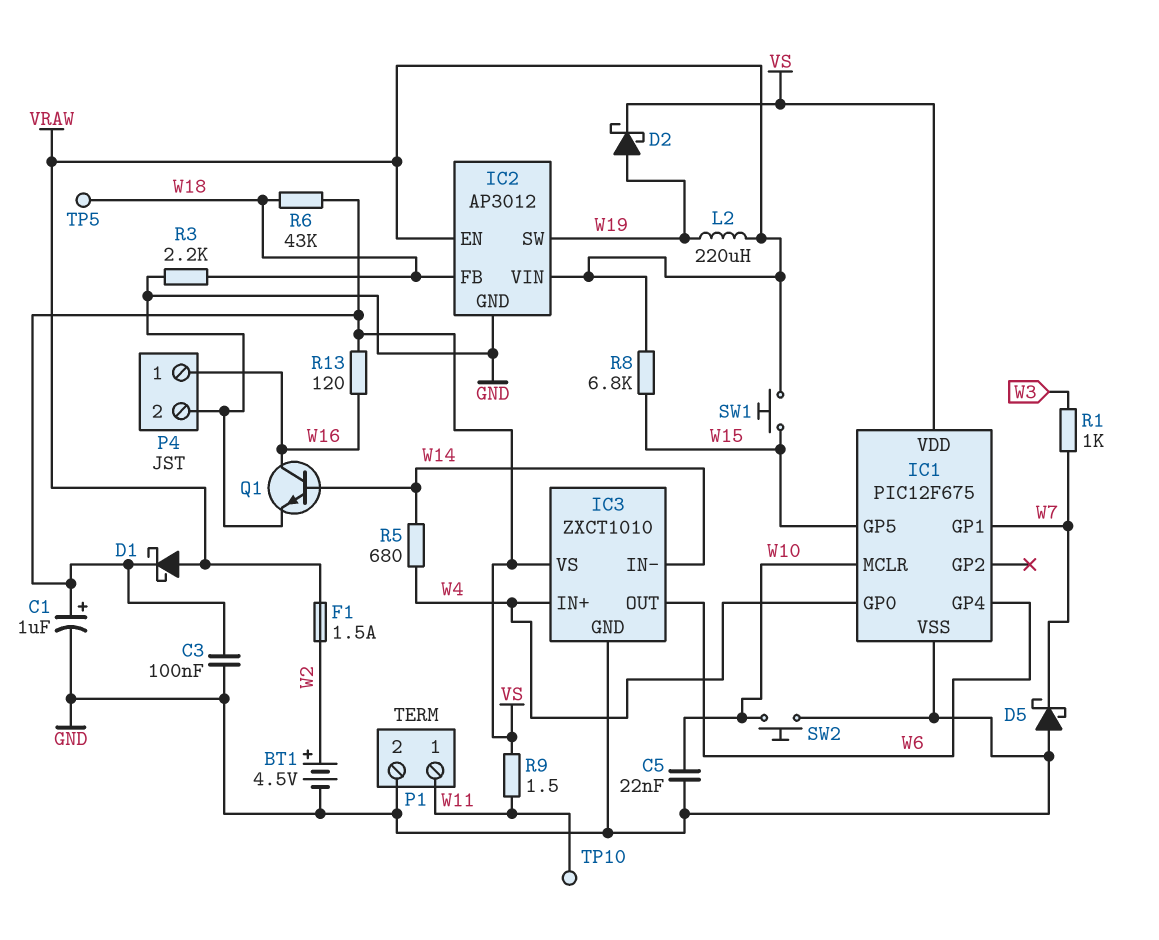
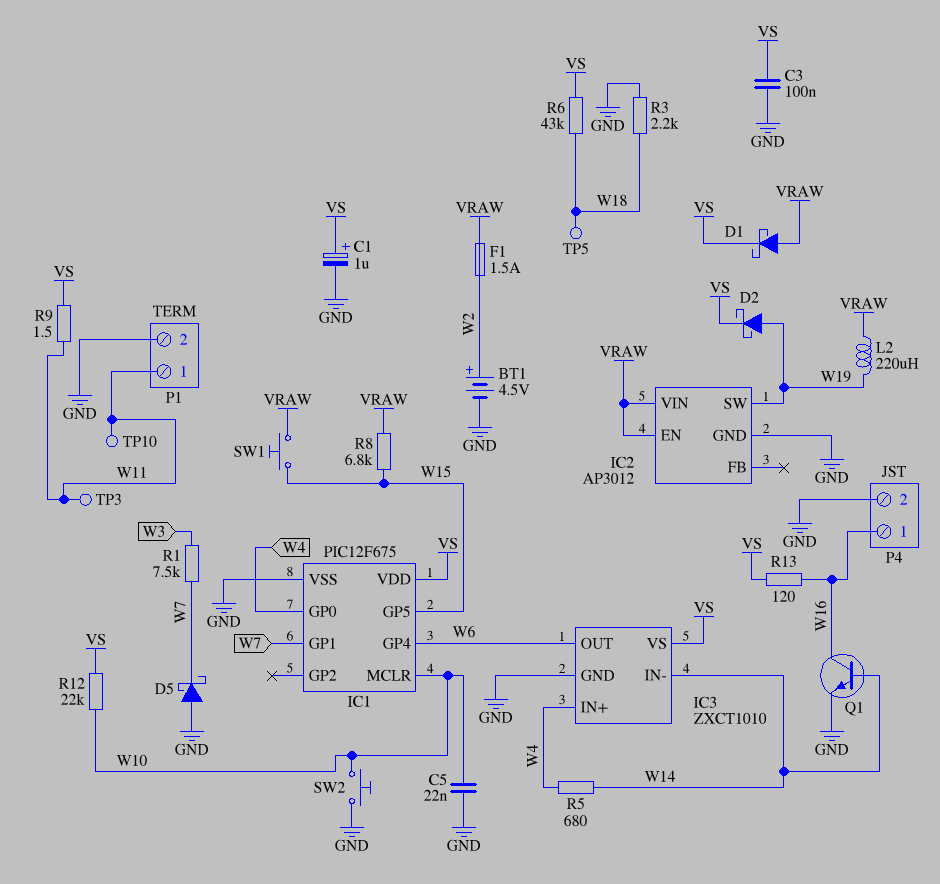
IC2 pin FB: W18 -> none
R1: 1k (W3, W7) -> 7.5k (W3, W7)
R12: none -> 22k (VS, W10)
TP3: none -> test point (W11)

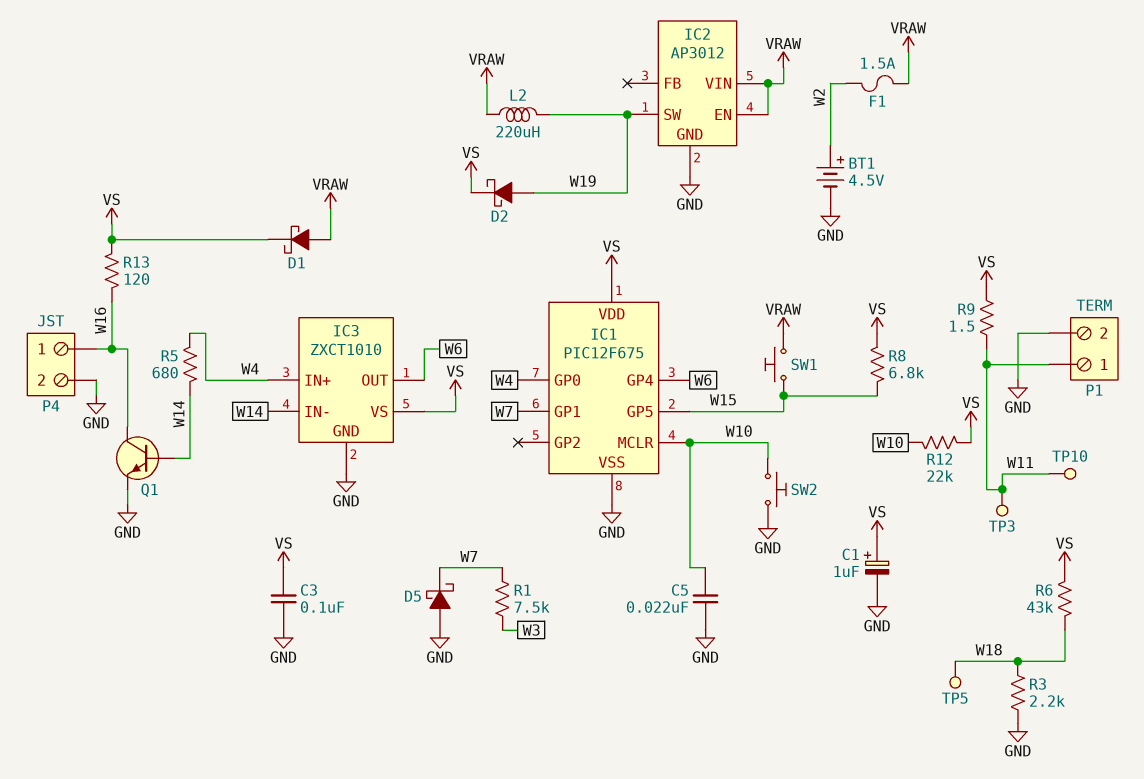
R8: 6.8k (VRAW, W15) -> 6.8k (VS, W15)

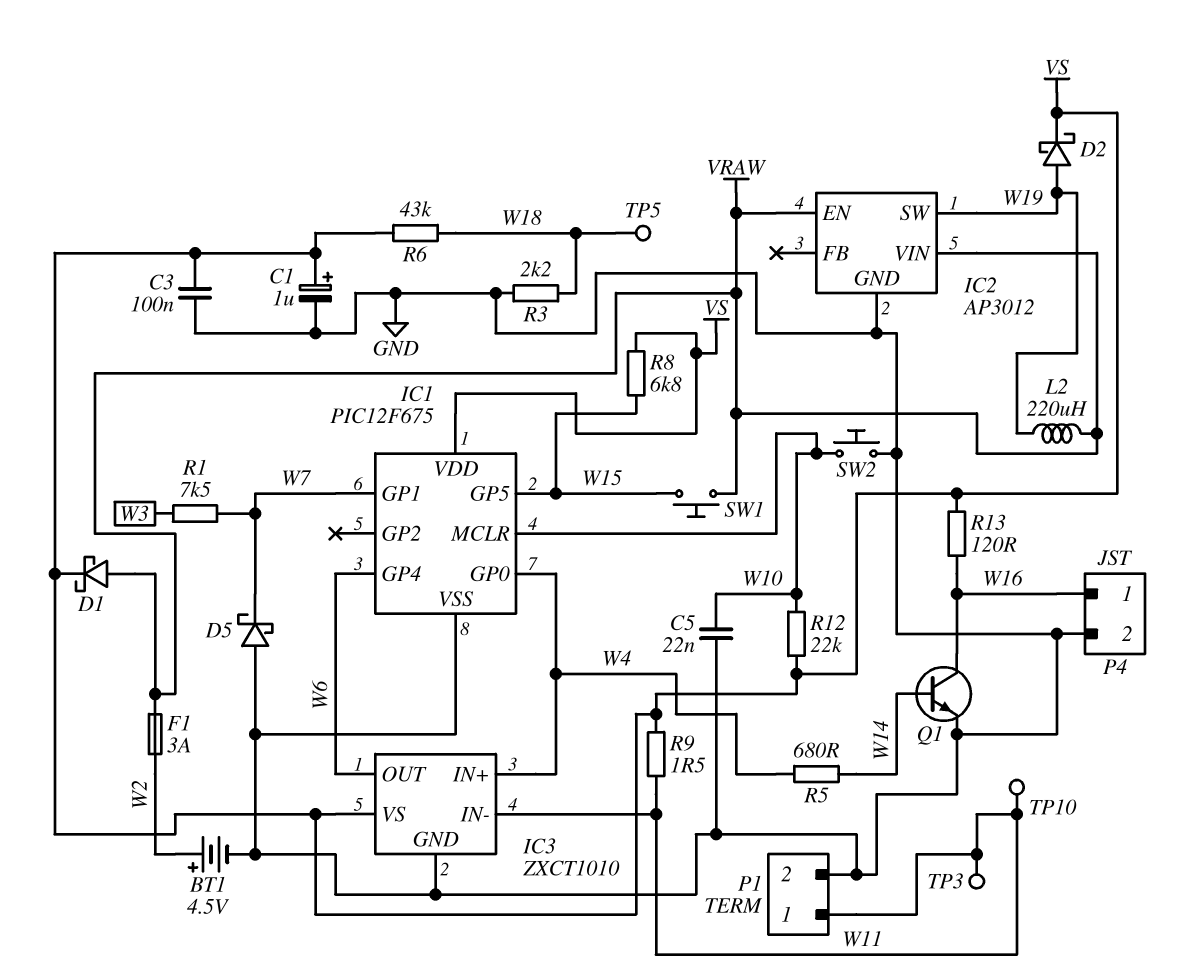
F1: 1.5A (VRAW, W2) -> 3A (VRAW, W2)
IC3 pin IN-: W14 -> W11

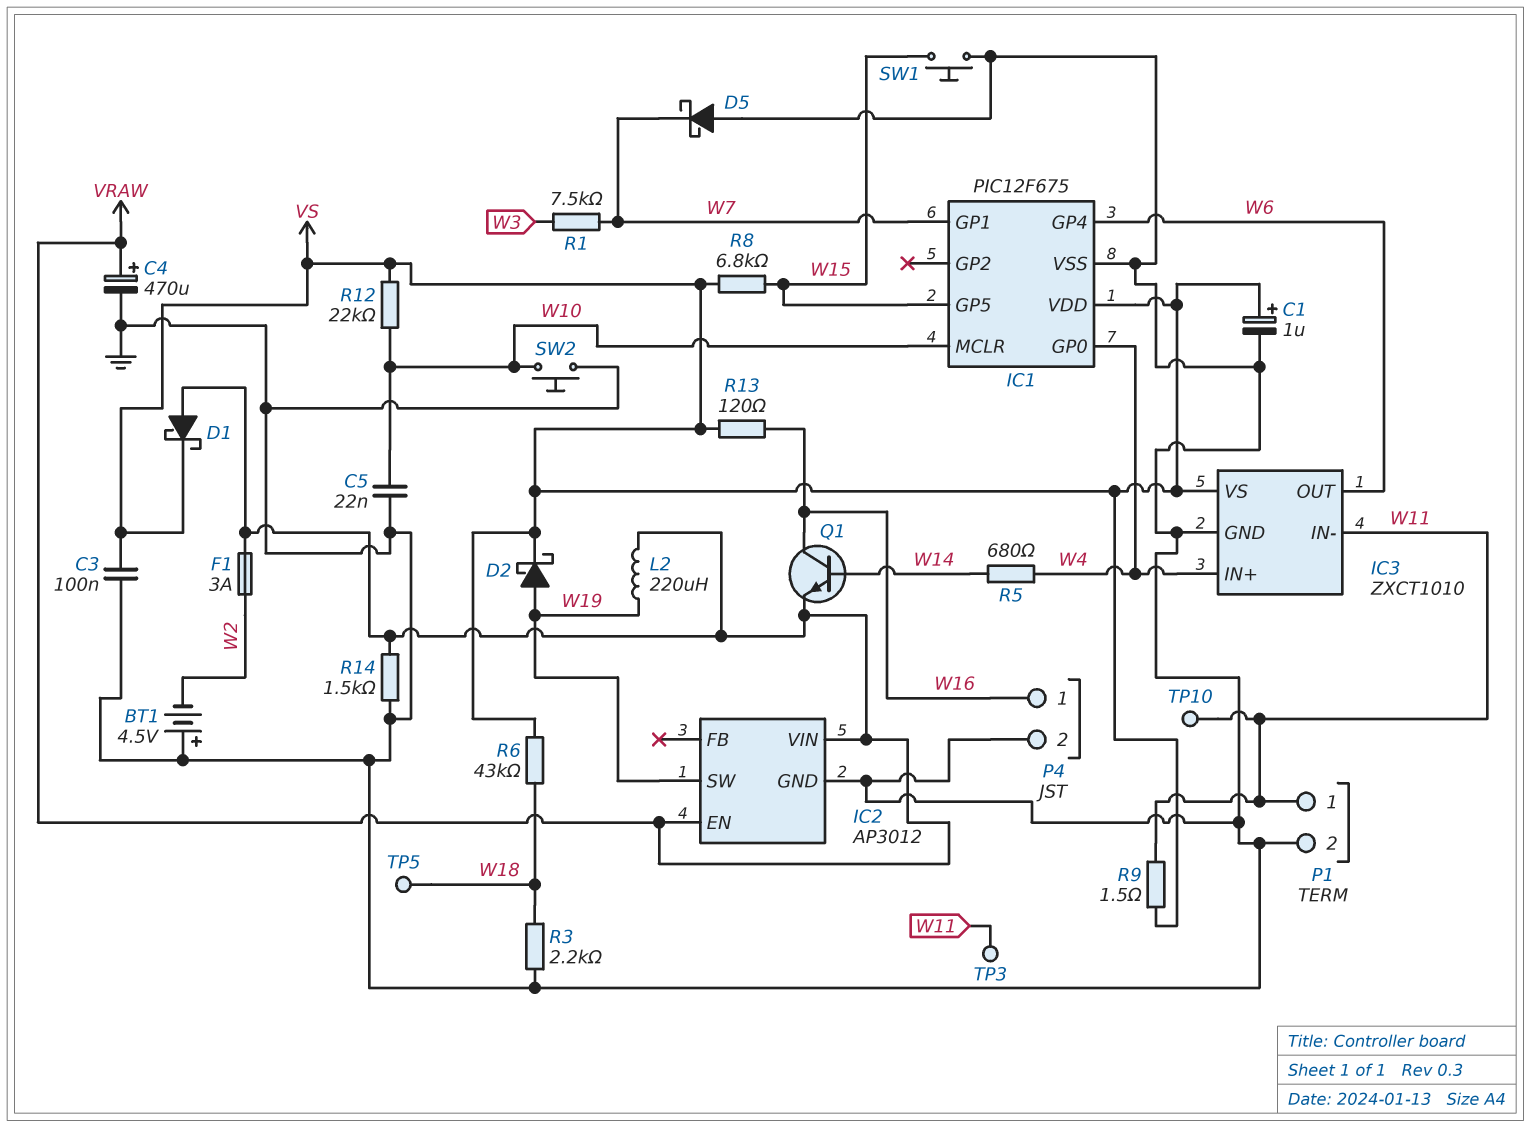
BT1: 4.5V (plus W2, minus GND) -> 4.5V (plus GND, minus W2)
C4: none -> 470uF (plus VRAW, minus GND)
Q1: NPN (B W14, C W16, E GND) -> NPN (B W14, C W16, E VRAW)
R14: none -> 1.5k (GND, VRAW)
SW1: button (VRAW, W15) -> button (GND, W15)

